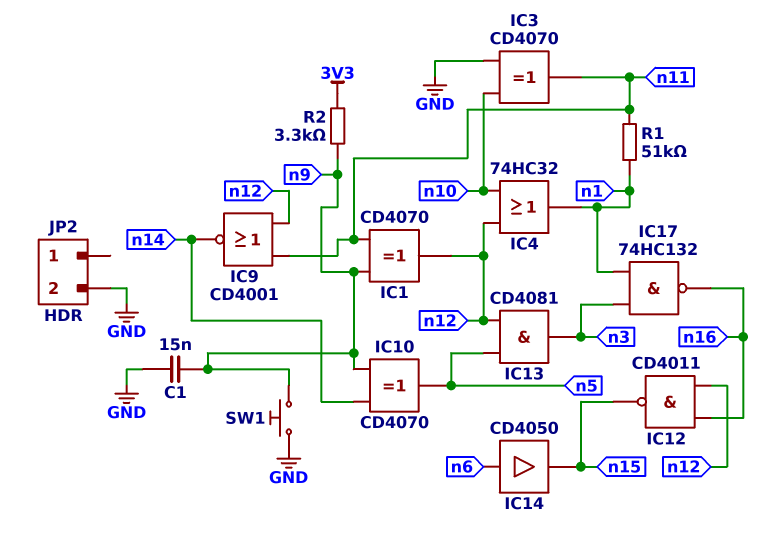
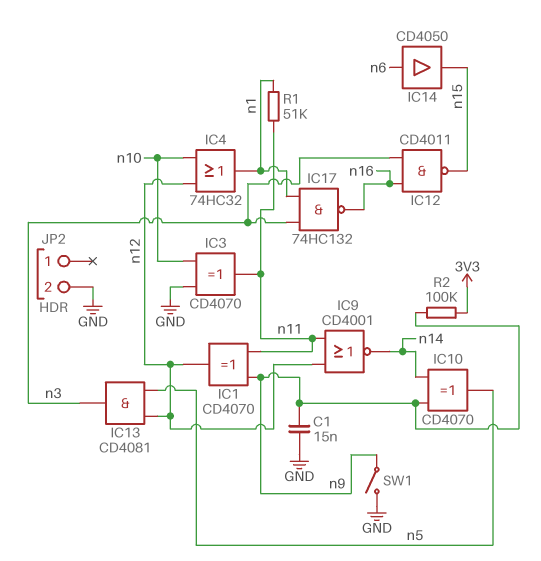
IC12: NAND CD4011 (in n12, in n16, out n15) -> NAND CD4011 (in n3, in n16, out n15)
R2: 3.3k (3V3, n9) -> 100k (3V3, n9)
SW1: button (GND, n9) -> switch (GND, n9)

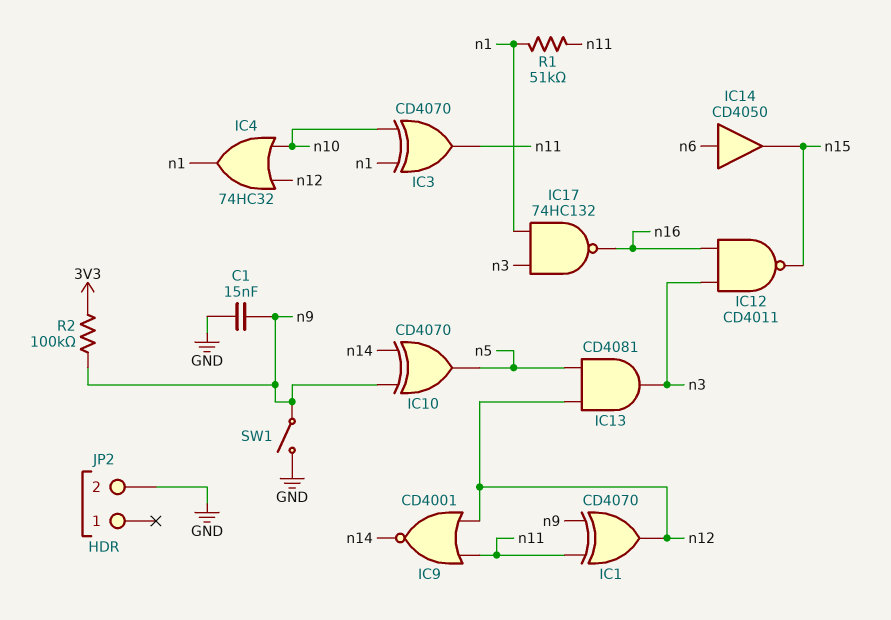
IC3: XOR CD4070 (in GND, in n10, out n11) -> XOR CD4070 (in n1, in n10, out n11)

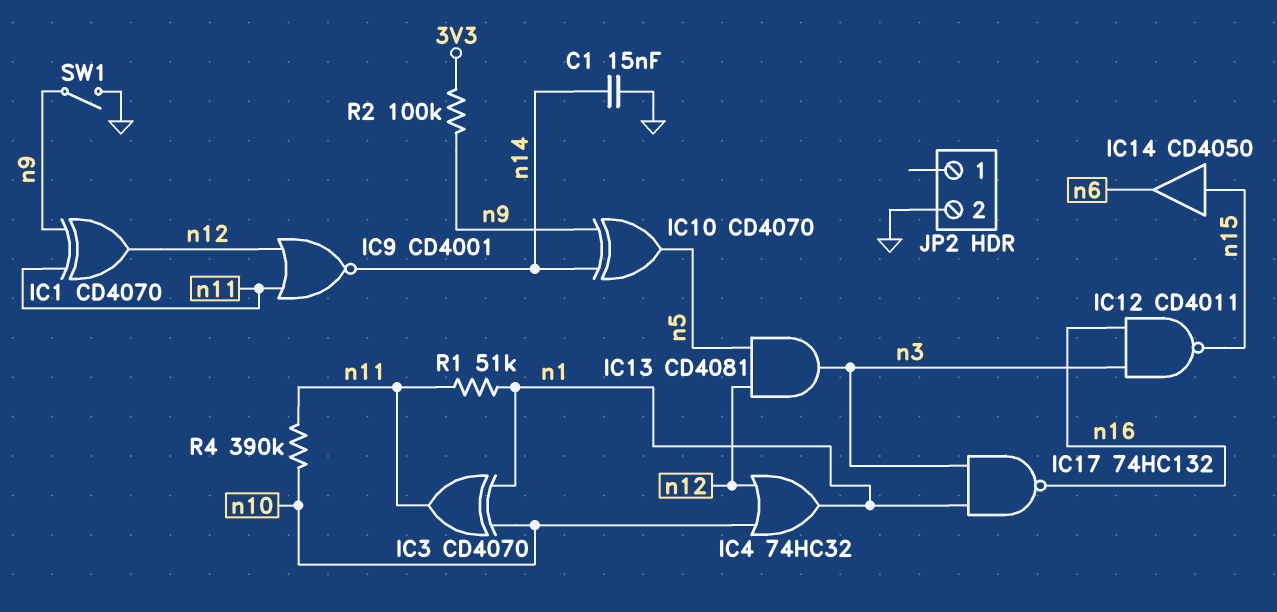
C1: 15nF (GND, n9) -> 15nF (GND, n14)
IC14: buffer CD4050 (in n6, out n15) -> buffer CD4050 (in n15, out n6)
R4: none -> 390k (n10, n11)

